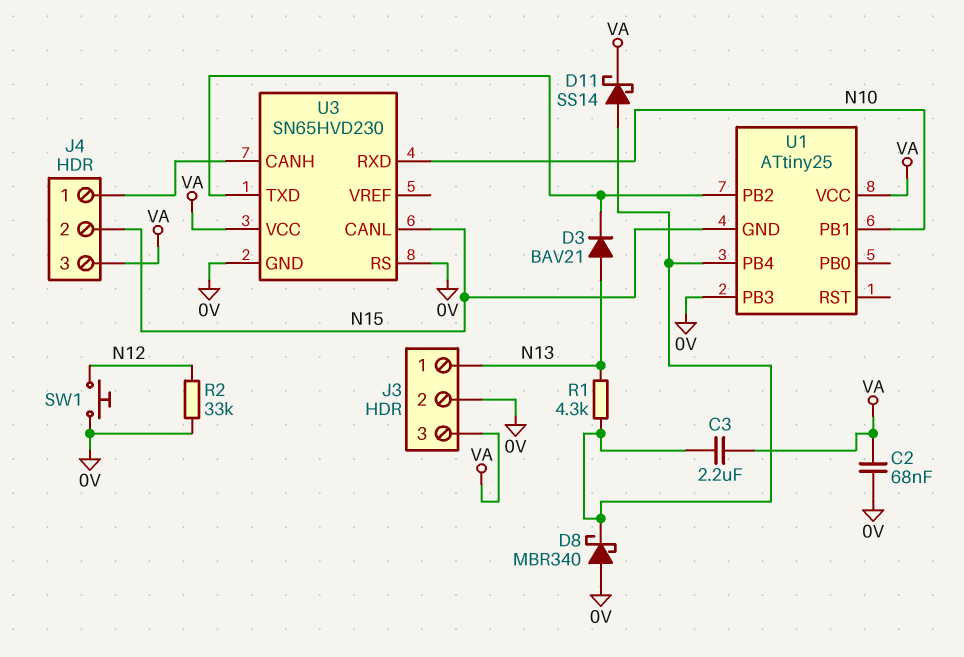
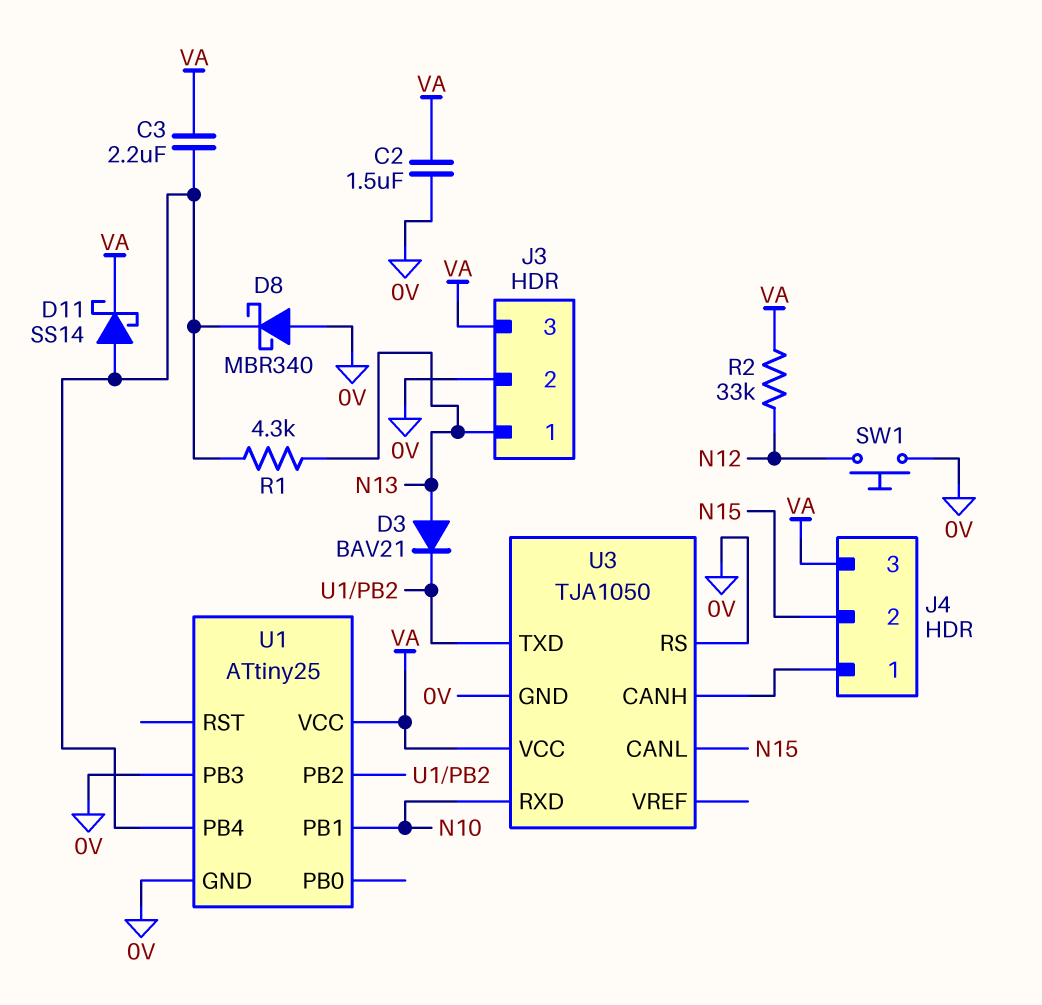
C2: 68nF (0V, VA) -> 1.5uF (0V, VA)
R2: 33k (0V, N12) -> 33k (N12, VA)
U1 pin GND: N15 -> 0V
U3: SN65HVD230 -> TJA1050

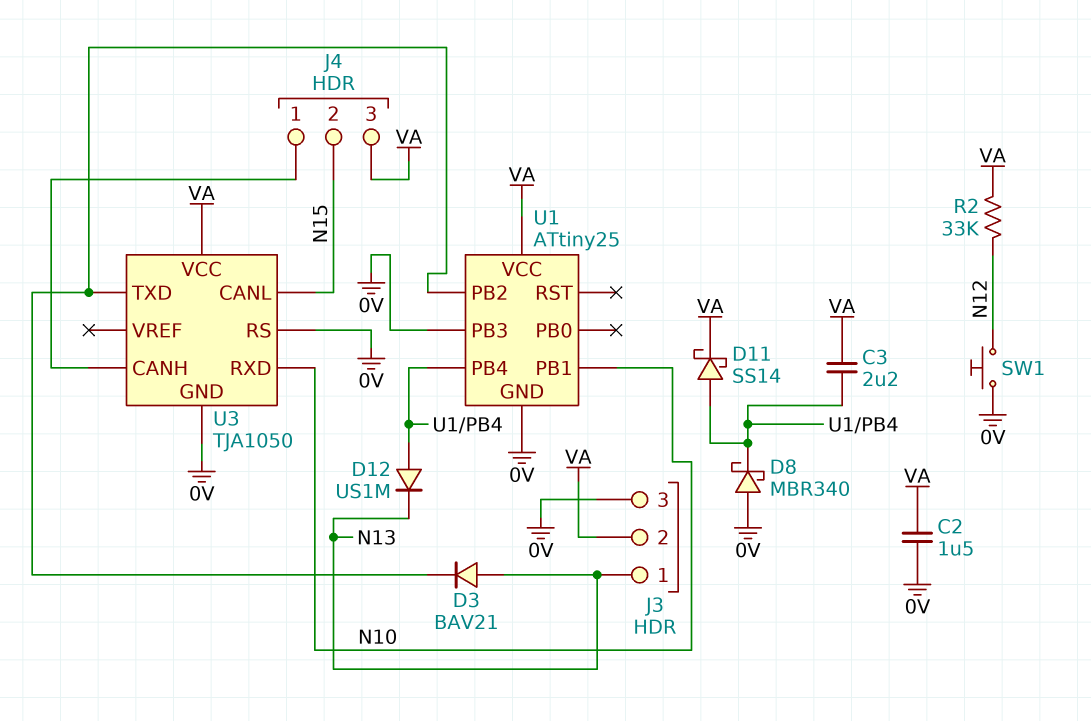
D12: none -> diode US1M (A U1/PB4, K N13)
J3 pin 2: 0V -> VA
J3 pin 3: VA -> 0V
R1: 4.3k (N13, U1/PB4) -> none

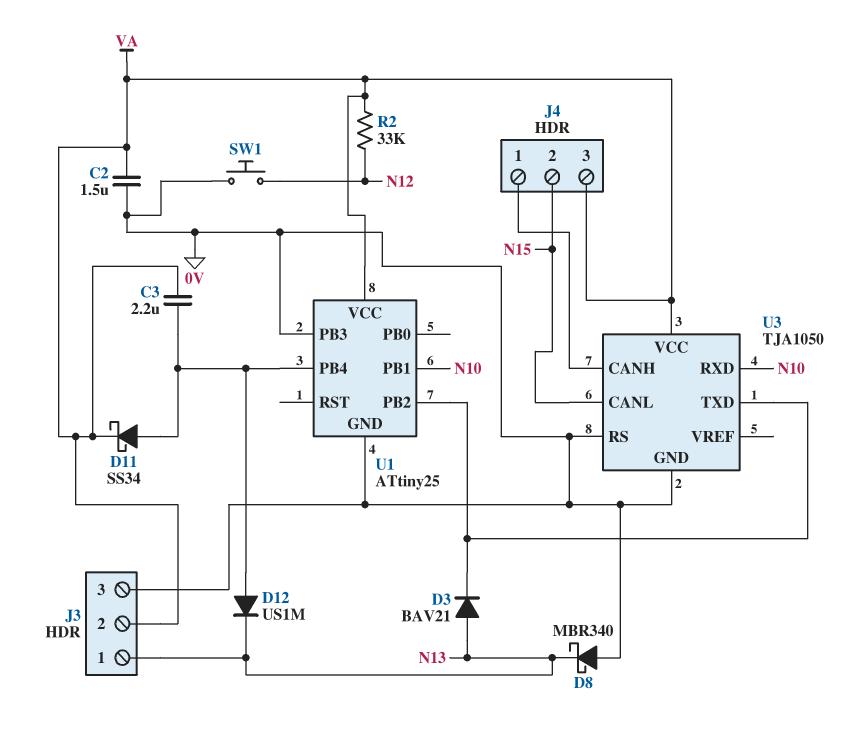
D8: schottky MBR340 (A 0V, K U1/PB4) -> schottky MBR340 (A 0V, K N13)
D11: schottky SS14 (A U1/PB4, K VA) -> schottky SS34 (A U1/PB4, K VA)

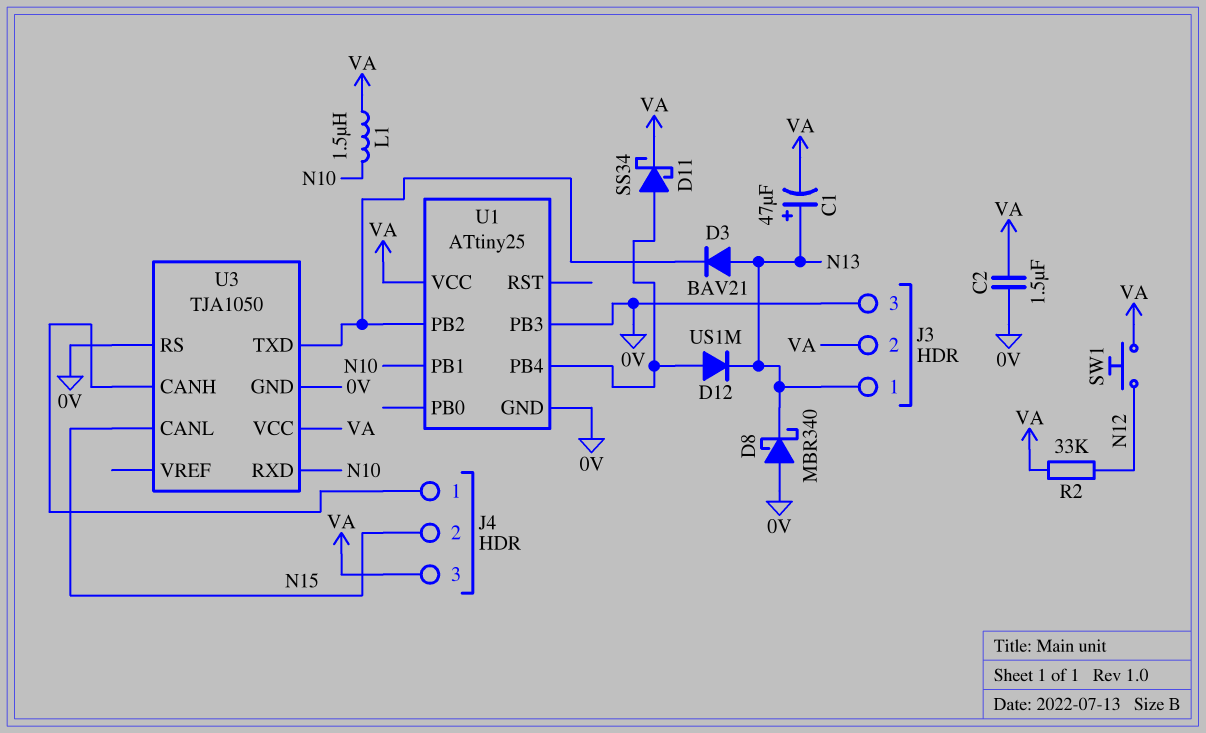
C1: none -> 47uF (plus N13, minus VA)
C3: 2.2uF (U1/PB4, VA) -> none
L1: none -> 1.5uH (N10, VA)
SW1: button (0V, N12) -> button (N12, VA)

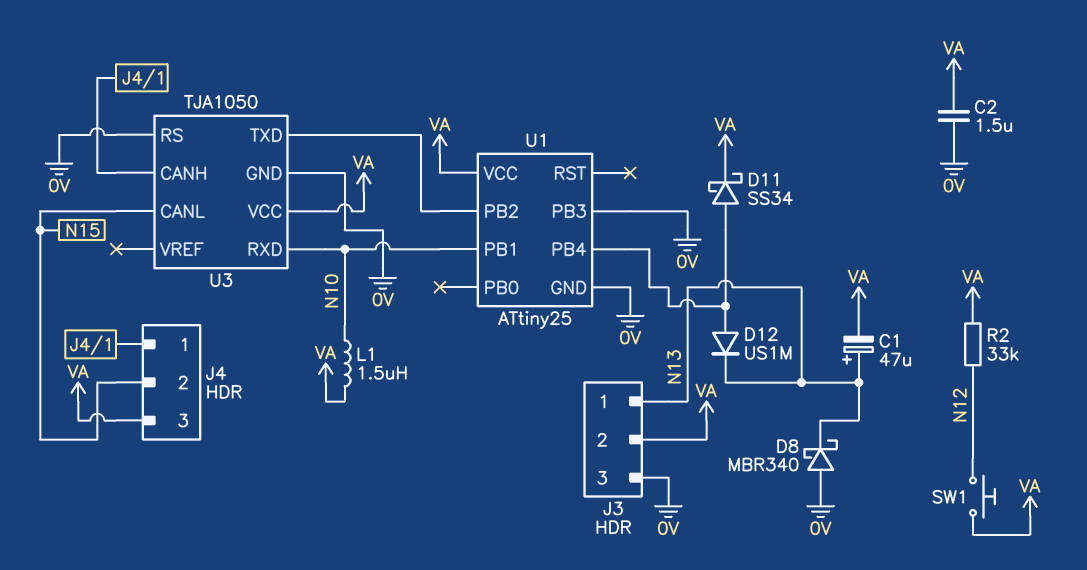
D3: diode BAV21 (A N13, K U1/PB2) -> none

